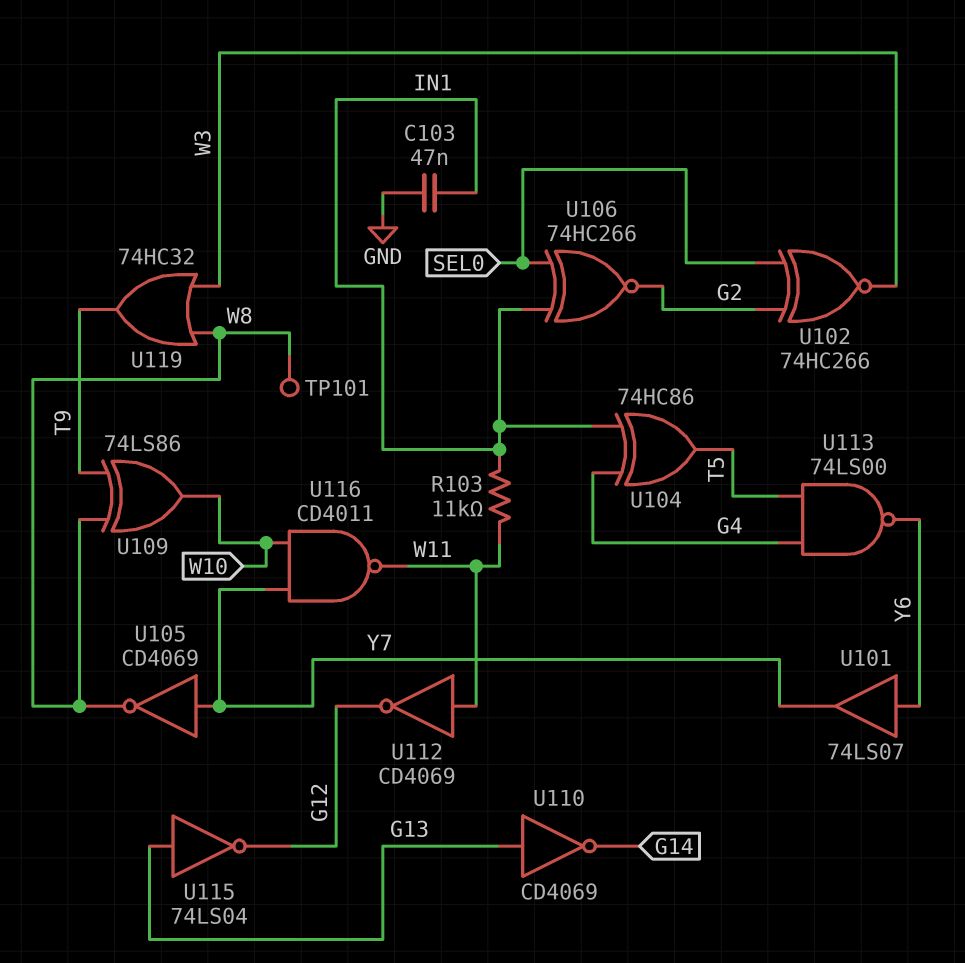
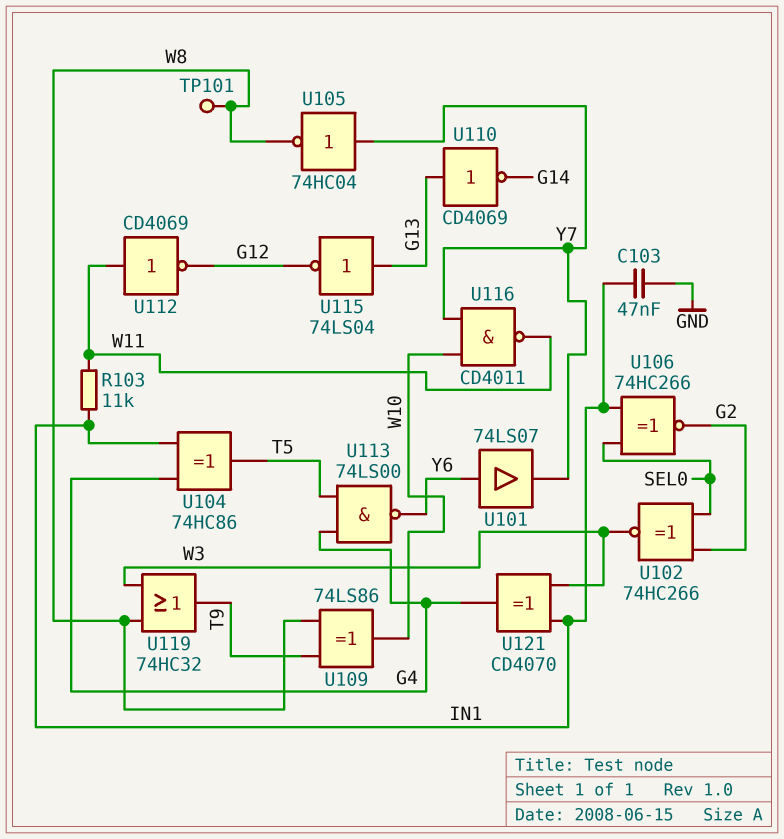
U105: NOT CD4069 (in Y7, out W8) -> NOT 74HC04 (in Y7, out W8)
U121: none -> XOR CD4070 (in IN1, in W3, out G4)

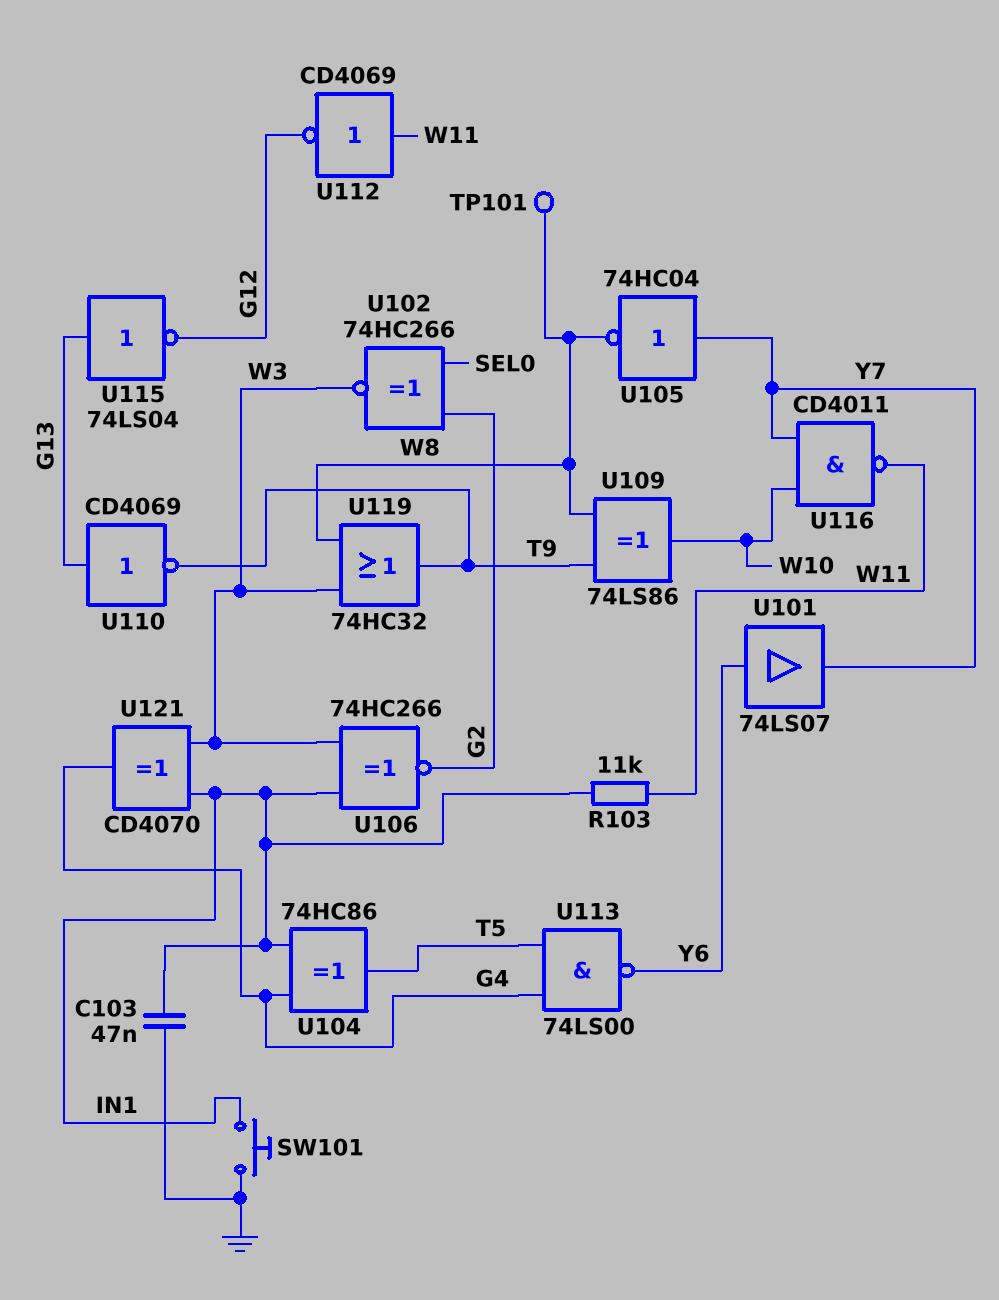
SW101: none -> button (GND, IN1)
U106: XNOR 74HC266 (in IN1, in SEL0, out G2) -> XNOR 74HC266 (in IN1, in W3, out G2)
U110: NOT CD4069 (in G13, out G14) -> NOT CD4069 (in G13, out T9)

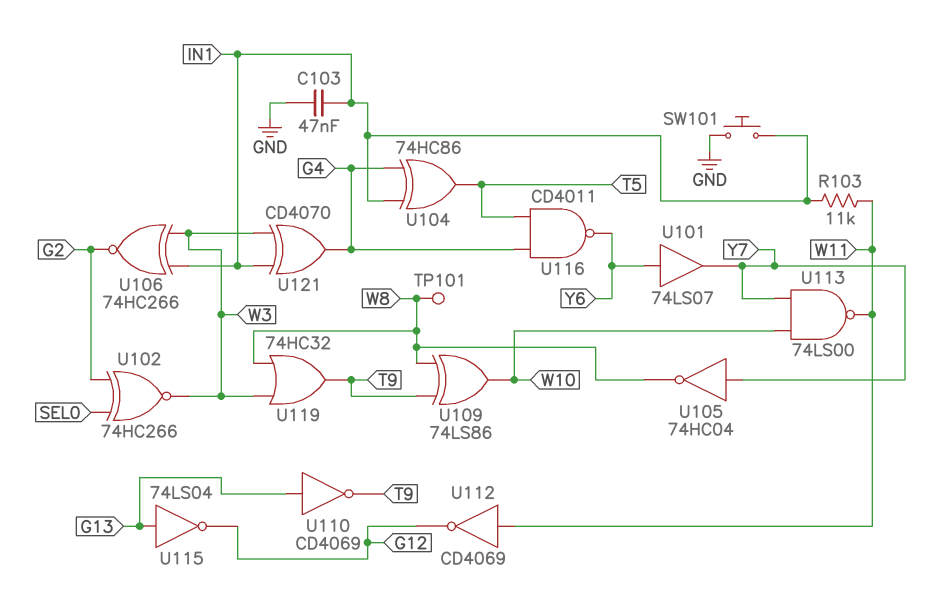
U113: NAND 74LS00 (in G4, in T5, out Y6) -> NAND 74LS00 (in W10, in Y7, out W11)
U116: NAND CD4011 (in W10, in Y7, out W11) -> NAND CD4011 (in G4, in T5, out Y6)

